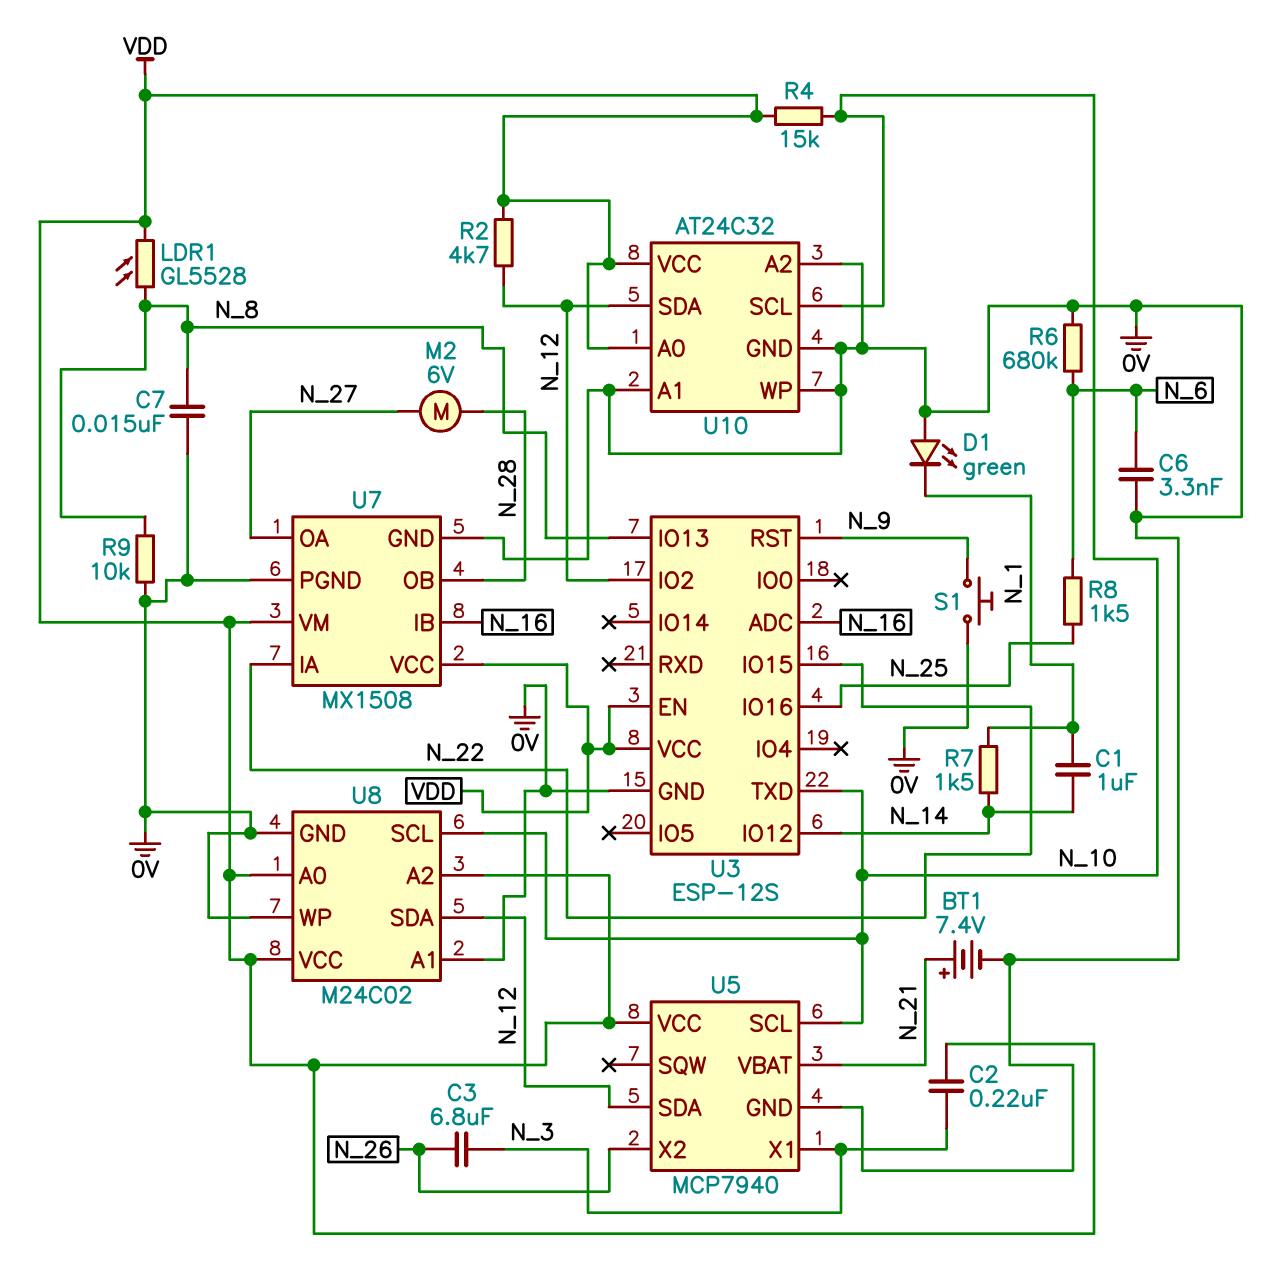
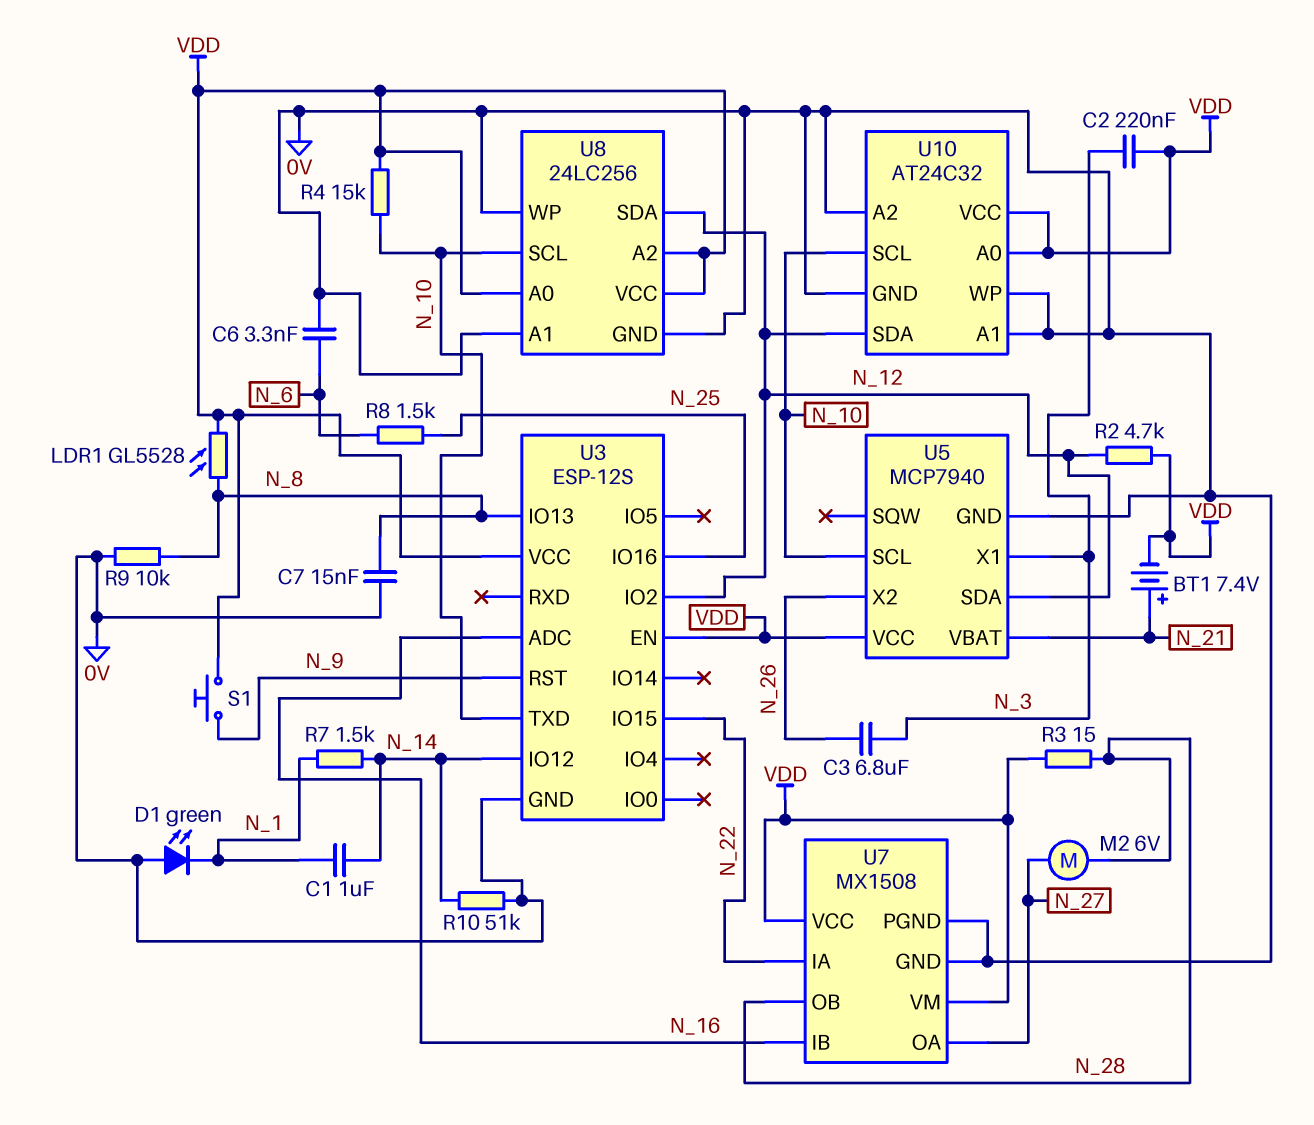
BT1: 7.4V (plus N_21, minus 0V) -> 7.4V (plus N_21, minus VDD)
R3: none -> 15 (N_28, VDD)
R6: 680k (0V, N_6) -> none
R10: none -> 51k (0V, N_14)
S1: button (0V, N_9) -> button (N_9, VDD)
U8: M24C02 -> 24LC256

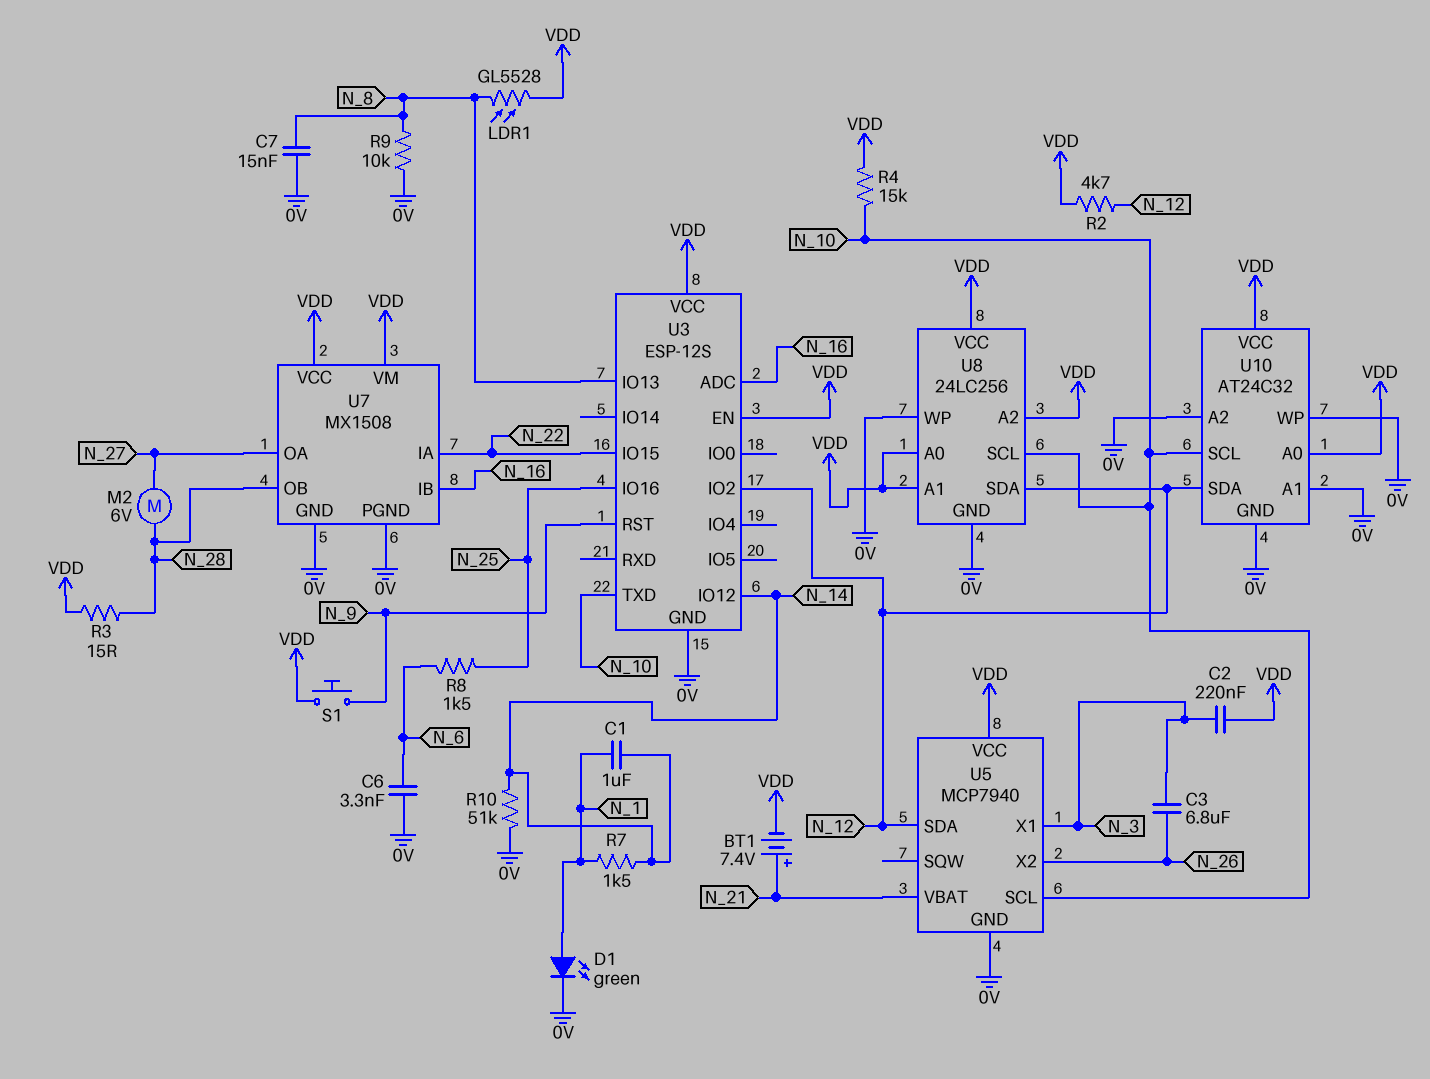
D1: LED green (A 0V, K N_1) -> LED green (A N_1, K 0V)
U8 pin A1: 0V -> VDD

